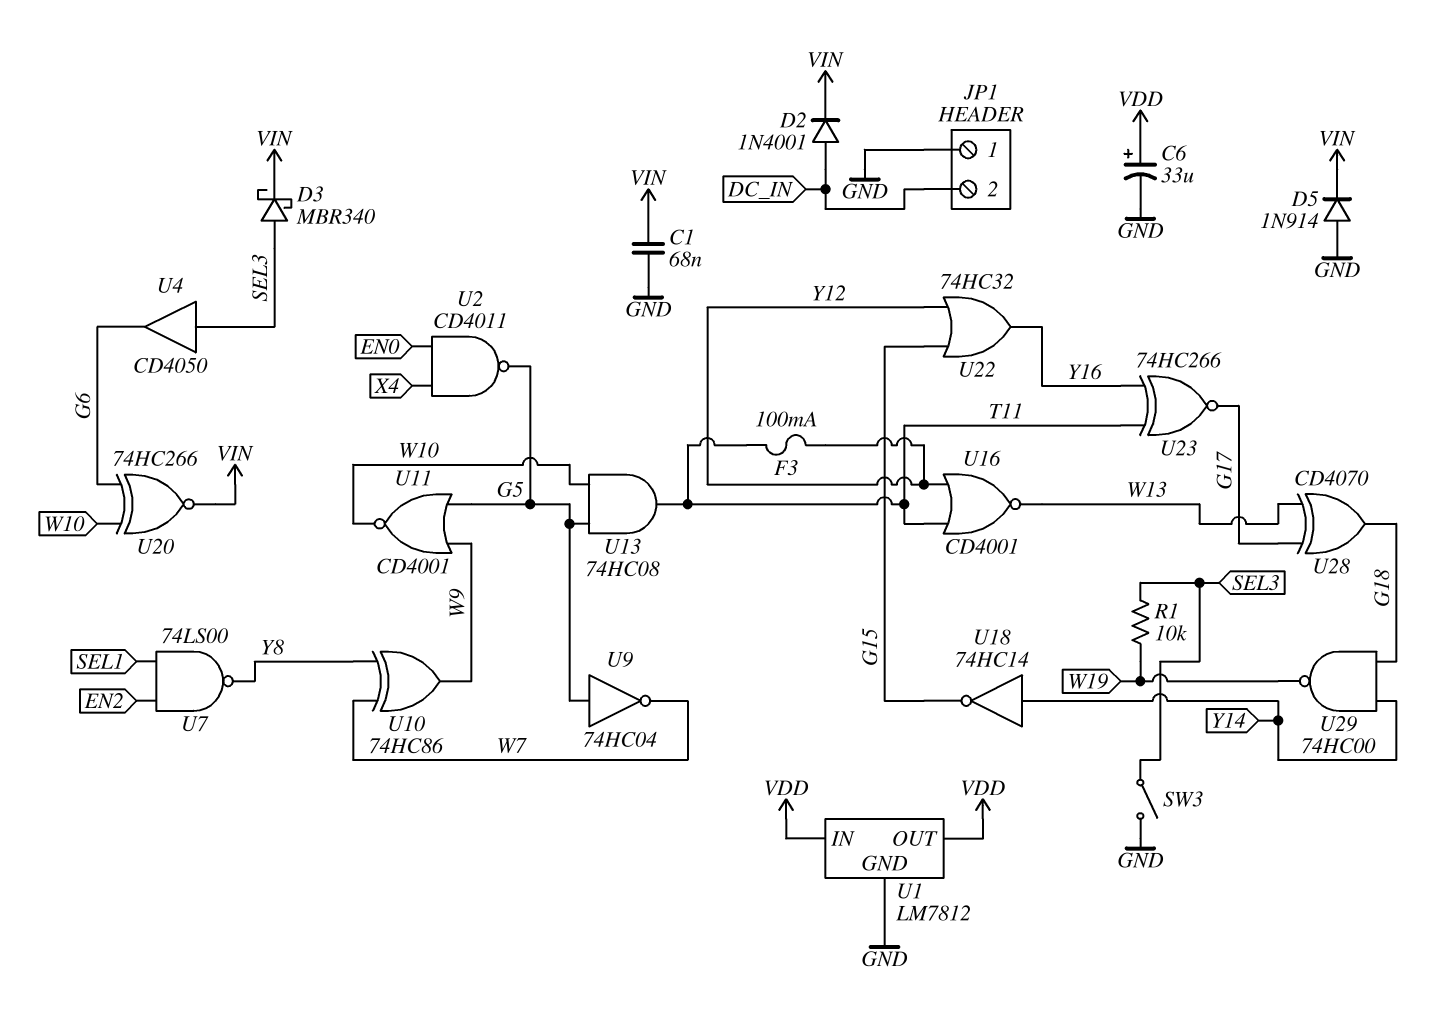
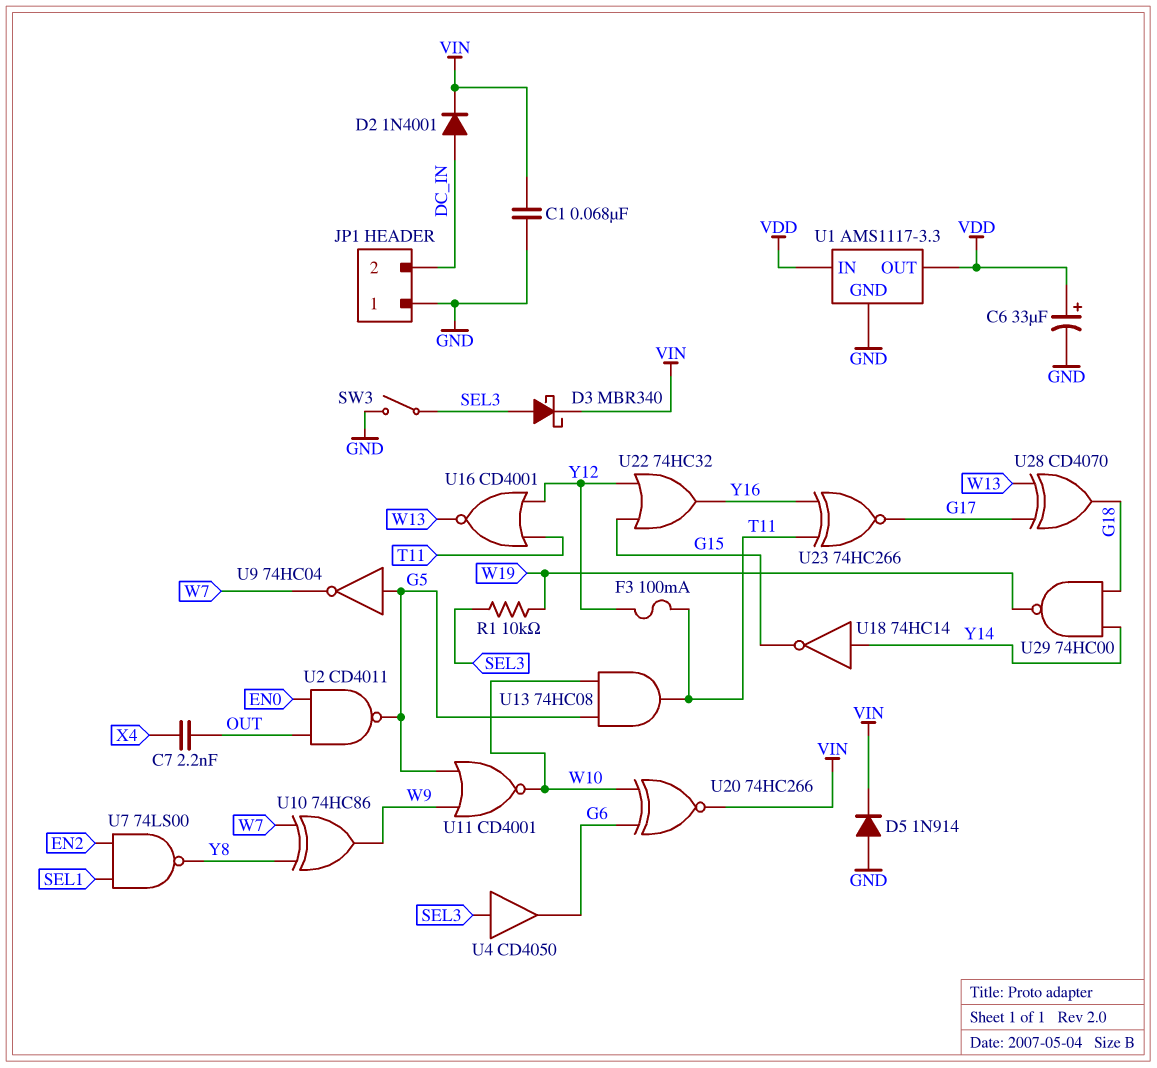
C7: none -> 2.2nF (OUT, X4)
U1: LM7812 -> AMS1117-3.3
U2: NAND CD4011 (in EN0, in X4, out G5) -> NAND CD4011 (in EN0, in OUT, out G5)

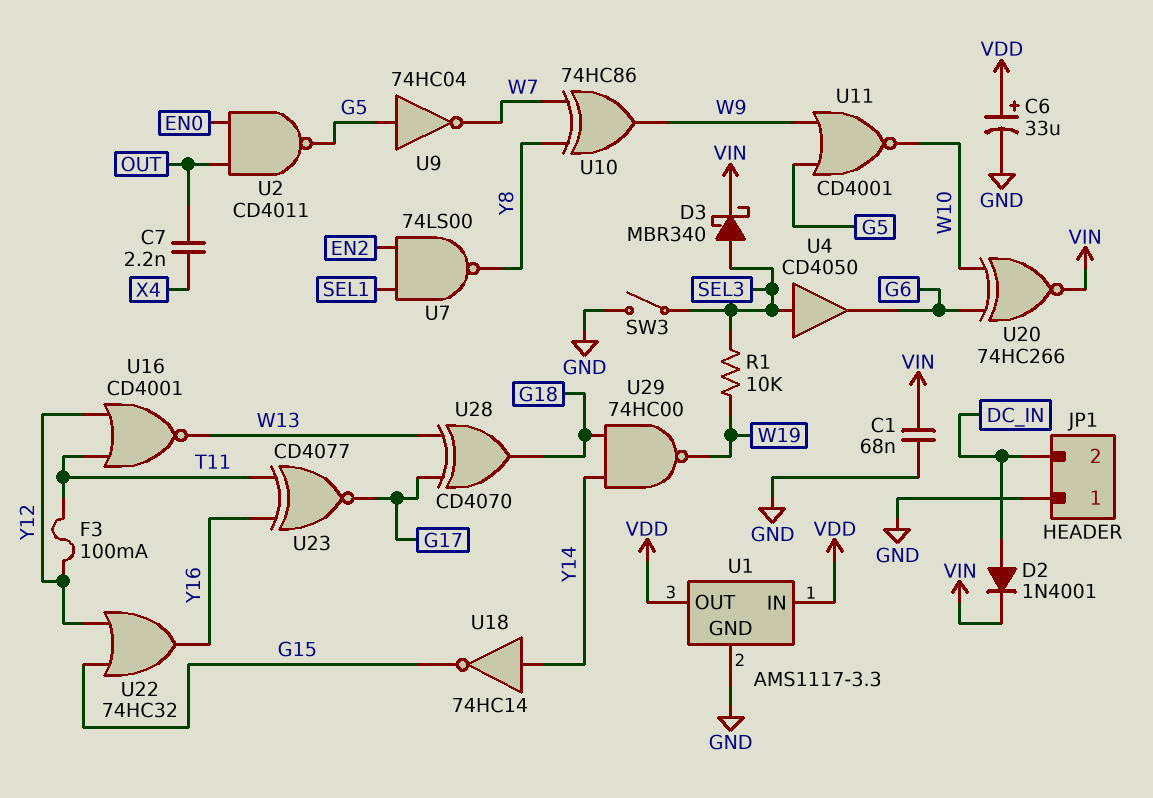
D5: diode 1N914 (A GND, K VIN) -> none
U13: AND 74HC08 (in G5, in W10, out T11) -> none
U23: XNOR 74HC266 (in T11, in Y16, out G17) -> XNOR CD4077 (in T11, in Y16, out G17)

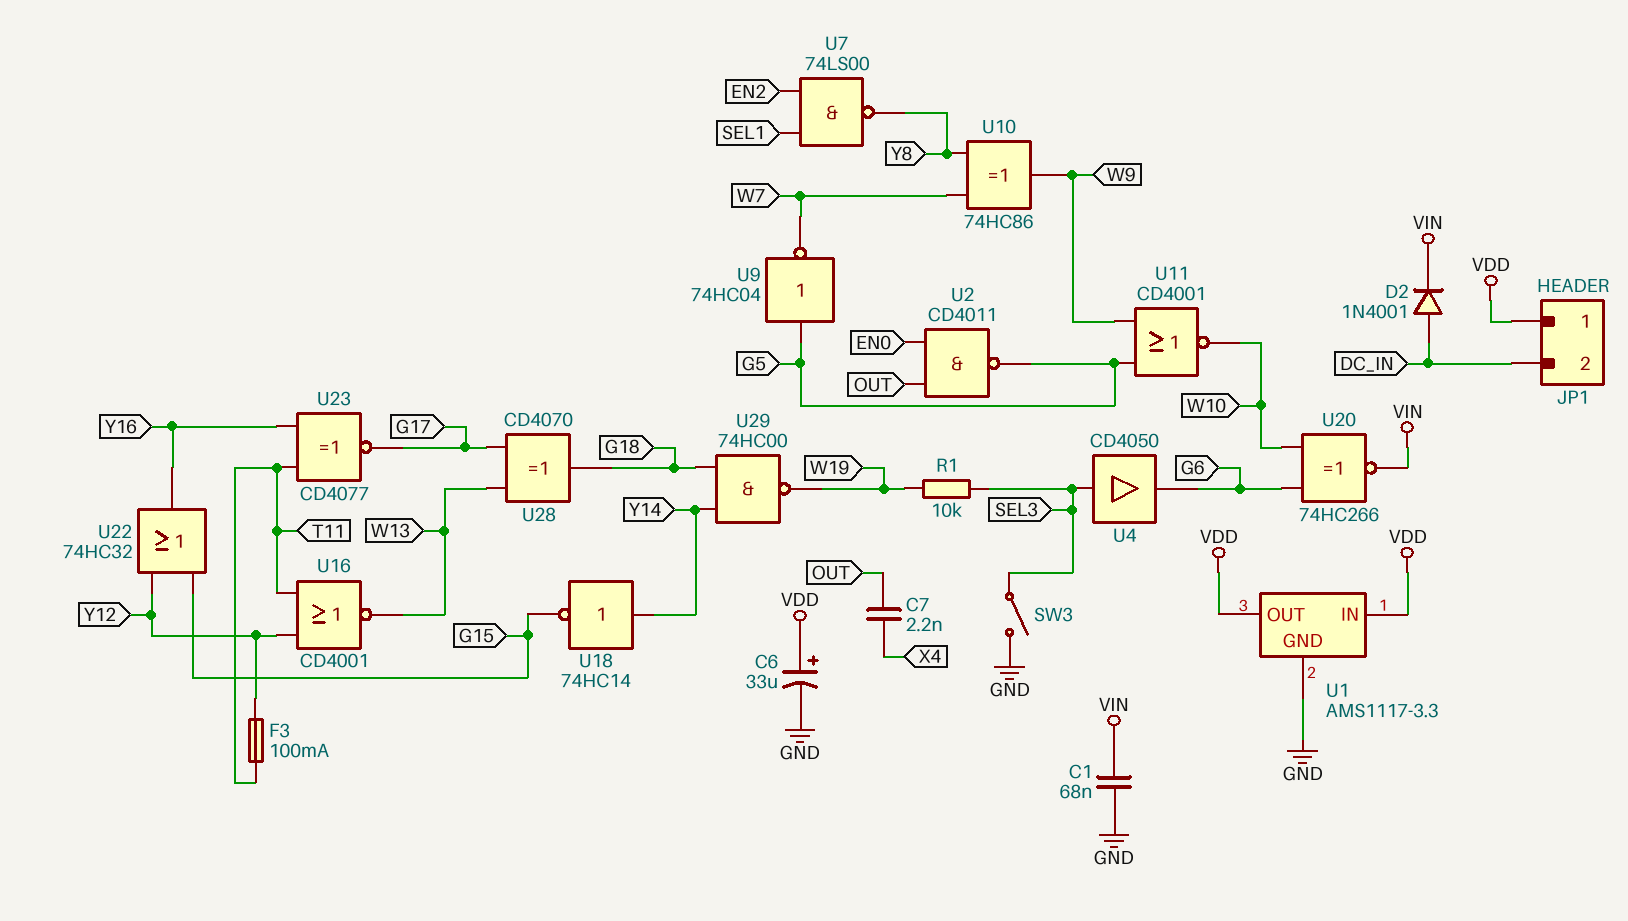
D3: schottky MBR340 (A SEL3, K VIN) -> none
JP1 pin 1: GND -> VDD

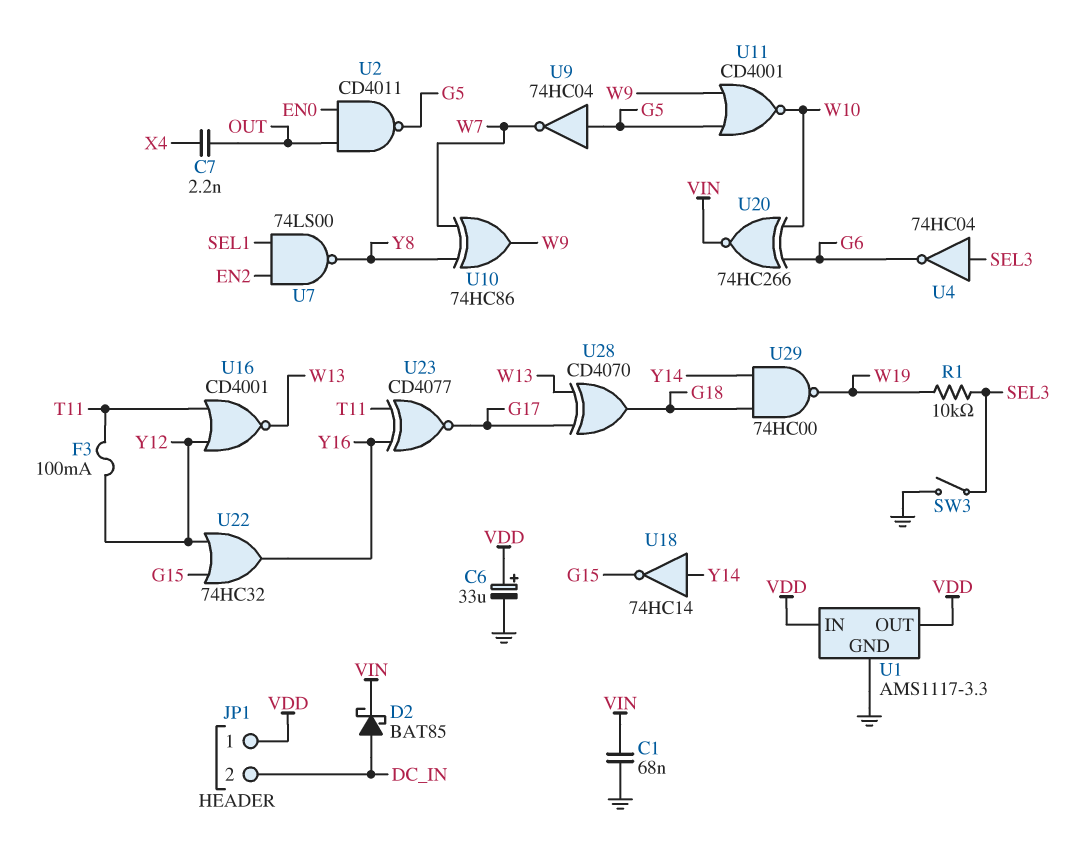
D2: diode 1N4001 (A DC_IN, K VIN) -> schottky BAT85 (A DC_IN, K VIN)
U4: buffer CD4050 (in SEL3, out G6) -> NOT 74HC04 (in SEL3, out G6)

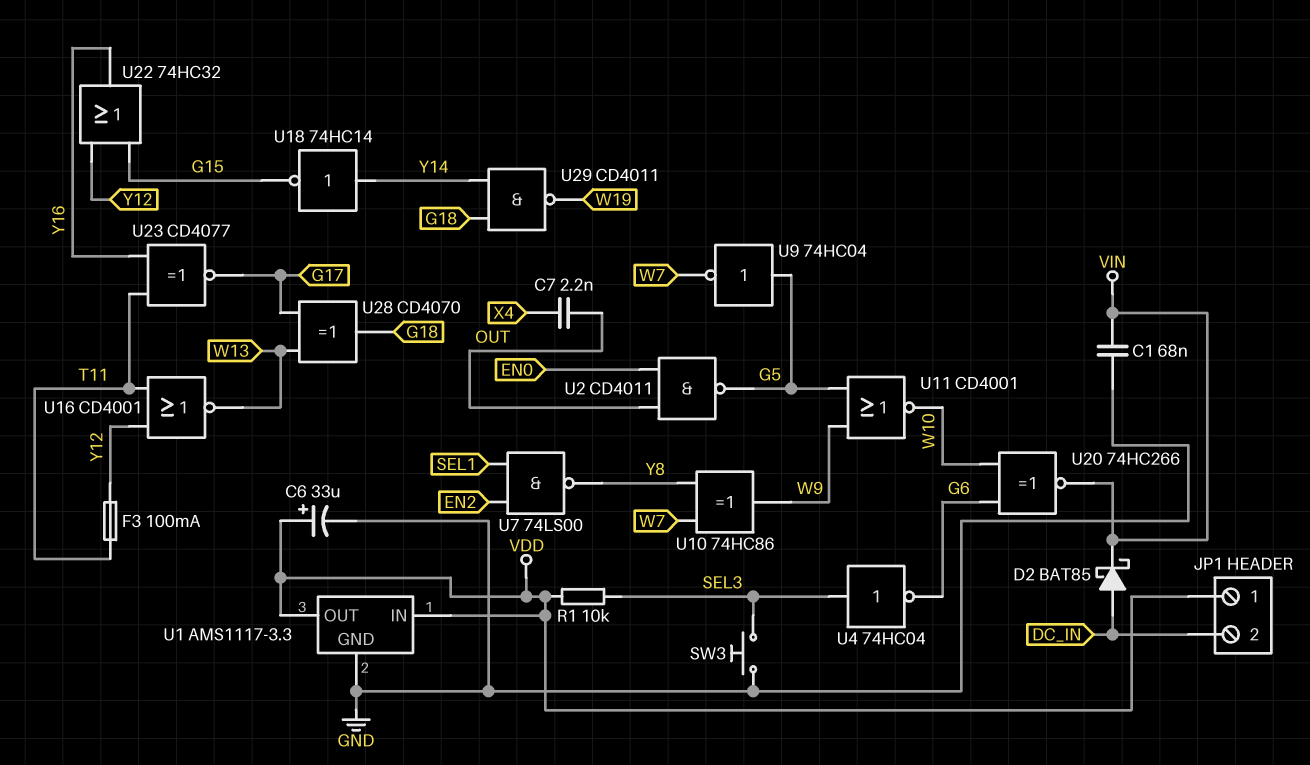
R1: 10k (SEL3, W19) -> 10k (SEL3, VDD)
SW3: switch (GND, SEL3) -> button (GND, SEL3)
U29: NAND 74HC00 (in G18, in Y14, out W19) -> NAND CD4011 (in G18, in Y14, out W19)

